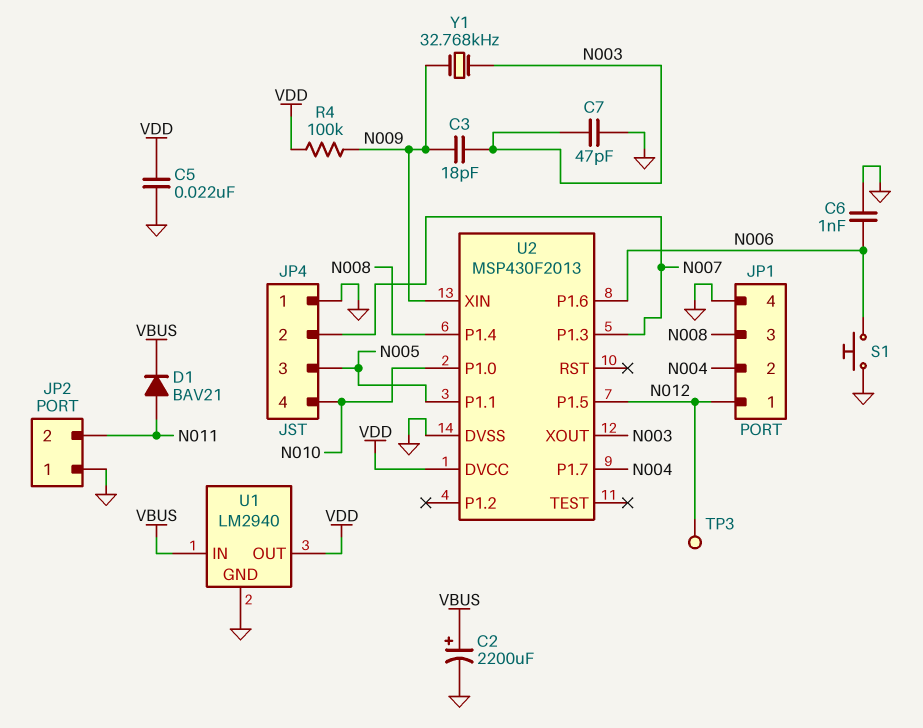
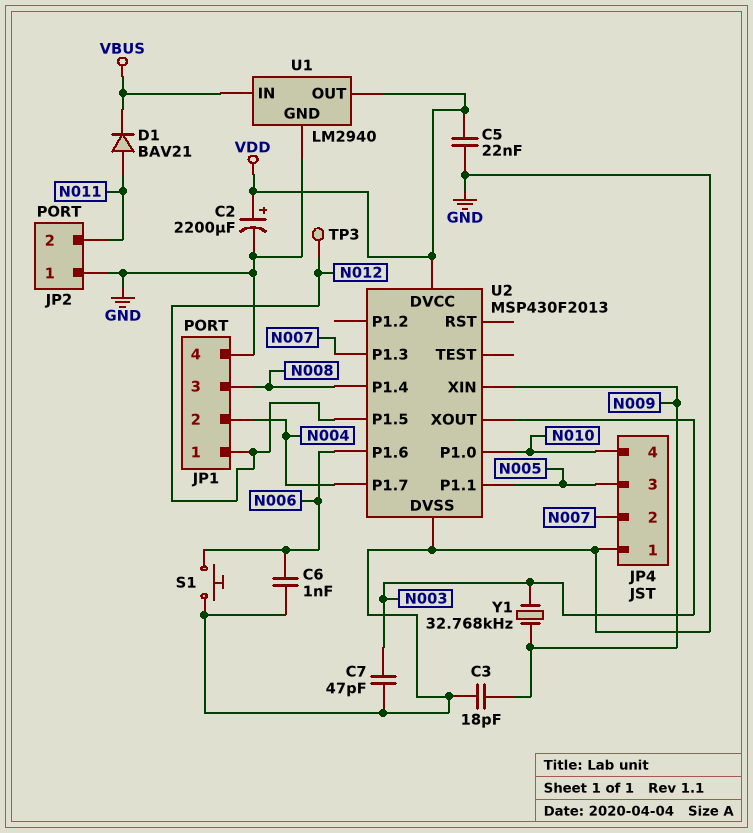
C2: 2200uF (plus VBUS, minus GND) -> 2200uF (plus VDD, minus GND)
C3: 18pF (N003, N009) -> 18pF (GND, N009)
R4: 100k (N009, VDD) -> none

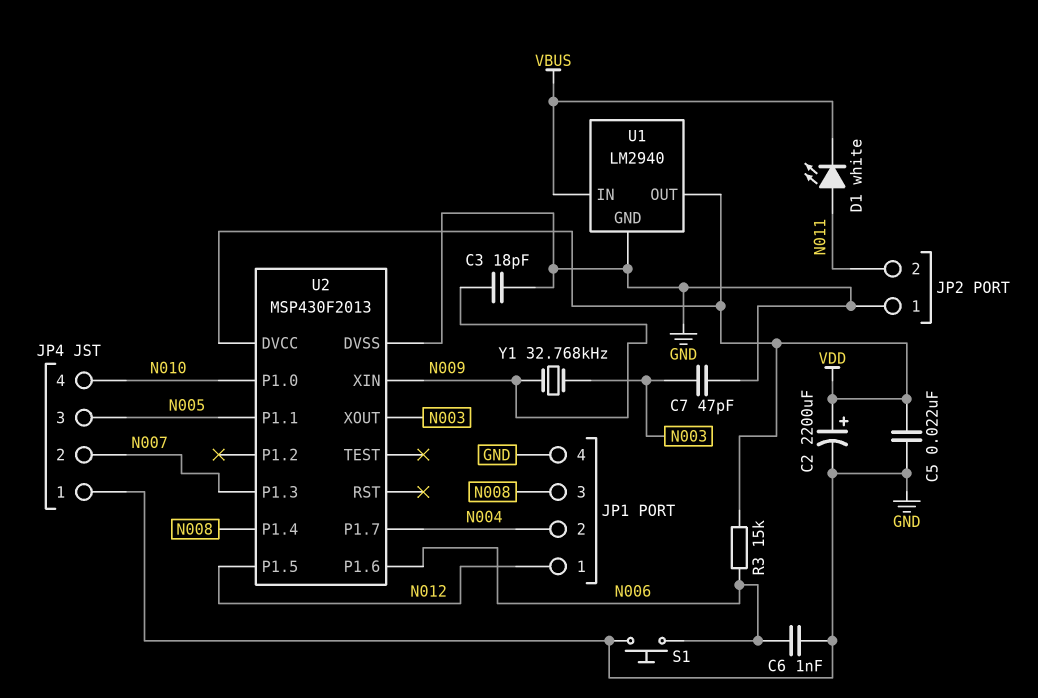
D1: diode BAV21 (A N011, K VBUS) -> LED white (A N011, K VBUS)
R3: none -> 15k (N006, VDD)
TP3: test point (N012) -> none

